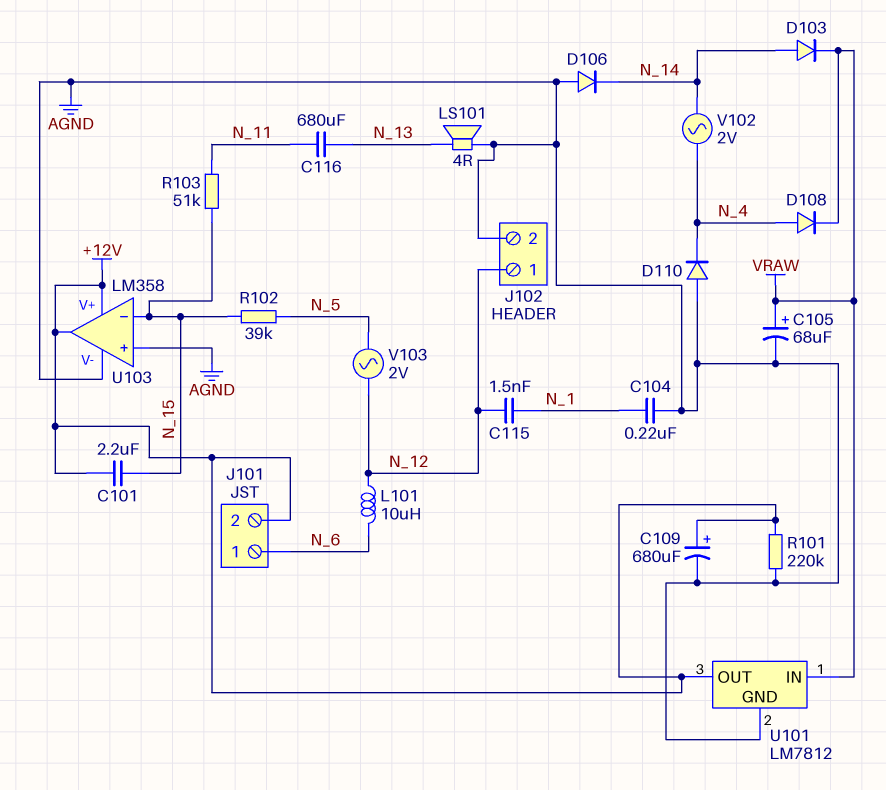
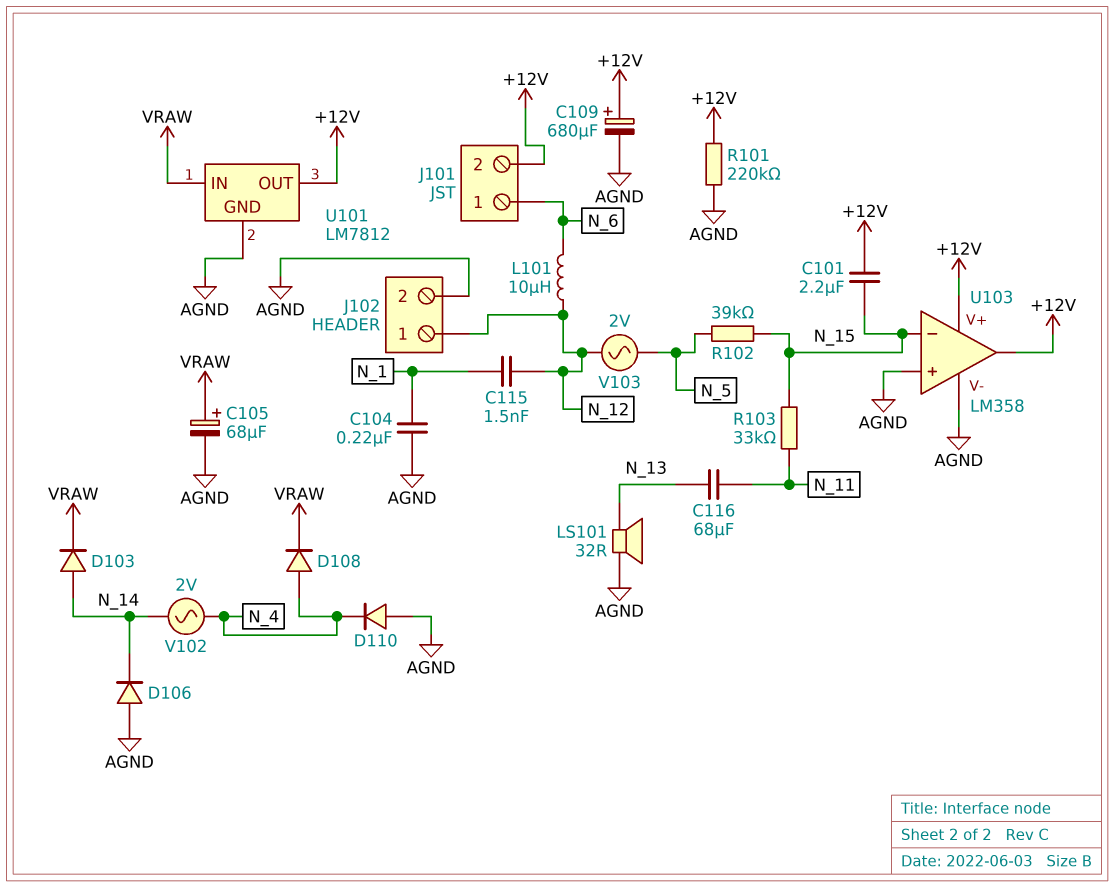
C116: 680uF (N_11, N_13) -> 68uF (N_11, N_13)
LS101: speaker 4R (AGND, N_13) -> speaker 32R (AGND, N_13)
R103: 51k (N_11, N_15) -> 33k (N_11, N_15)

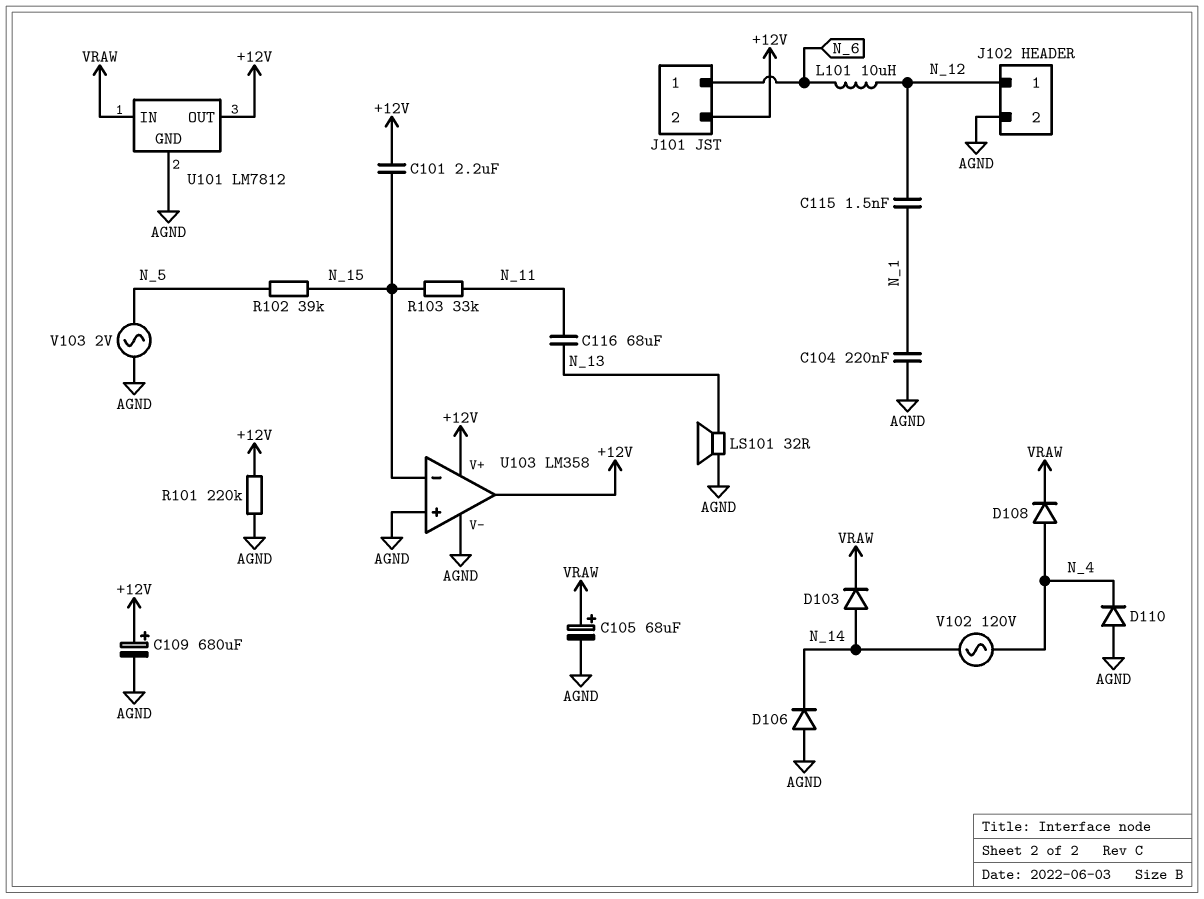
V102: AC 2V (N_4, N_14) -> AC 120V (N_4, N_14)
V103: AC 2V (N_5, N_12) -> AC 2V (AGND, N_5)

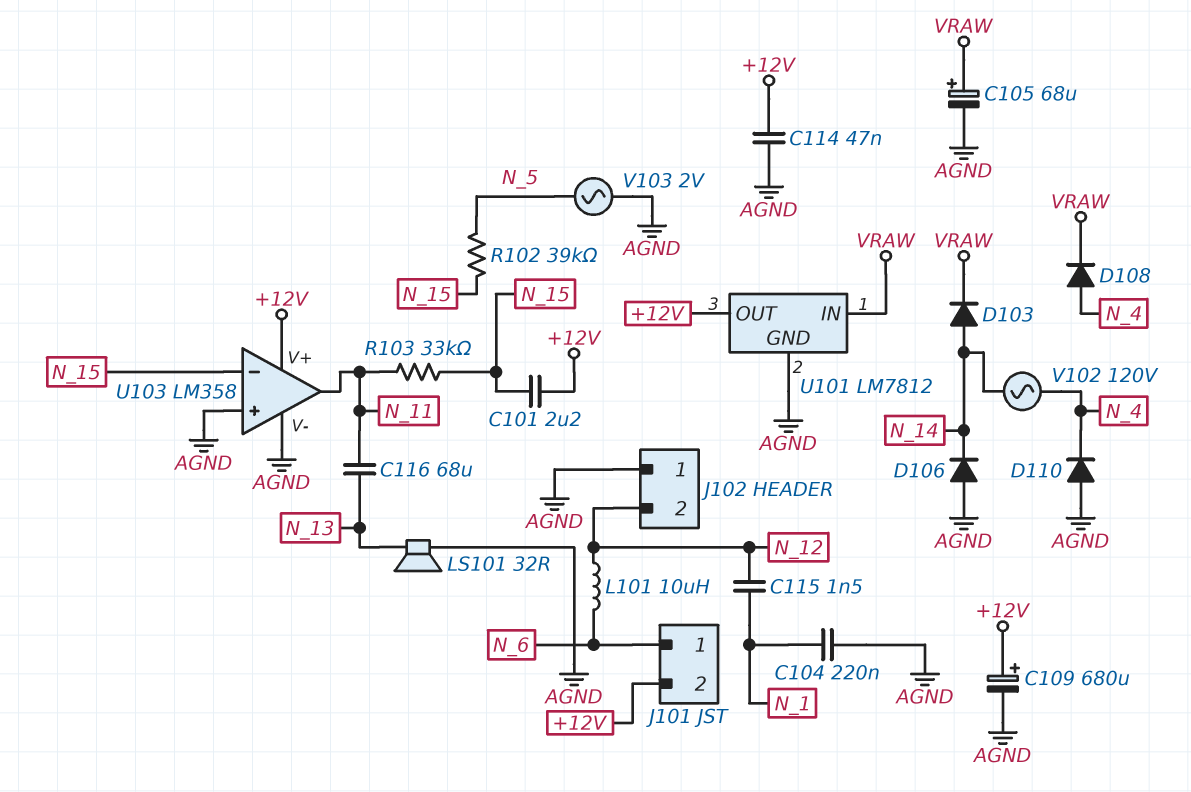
C114: none -> 47nF (+12V, AGND)
J102 pin 1: N_12 -> AGND
J102 pin 2: AGND -> N_12
R101: 220k (+12V, AGND) -> none
U103 pin out: +12V -> N_11

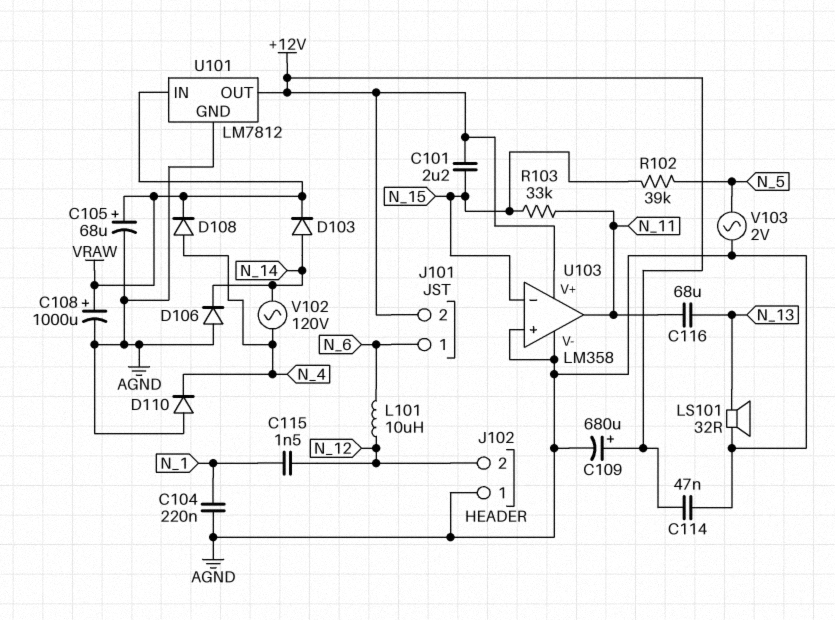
C108: none -> 1000uF (plus VRAW, minus AGND)

